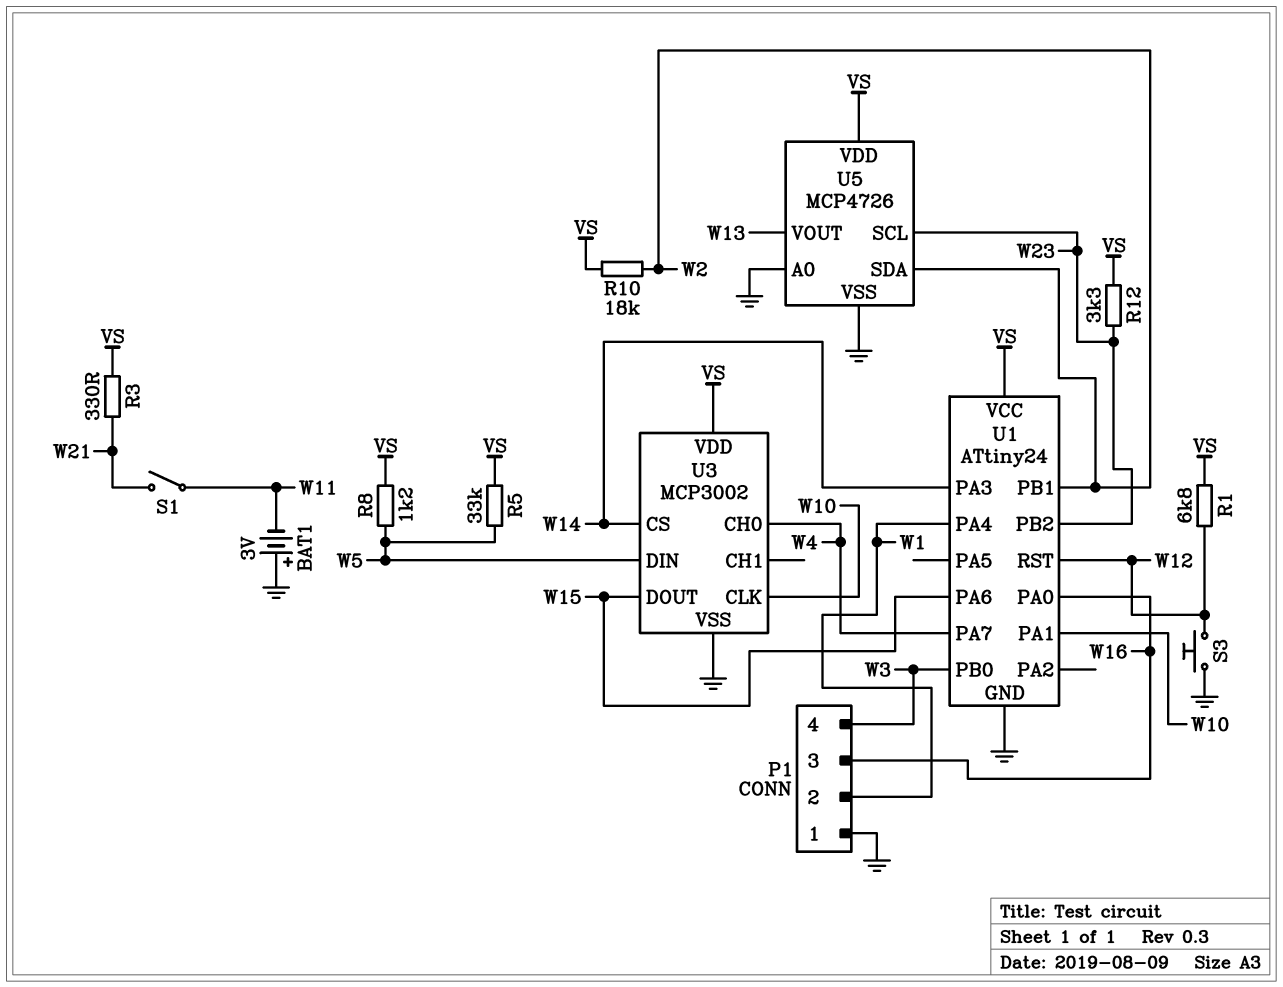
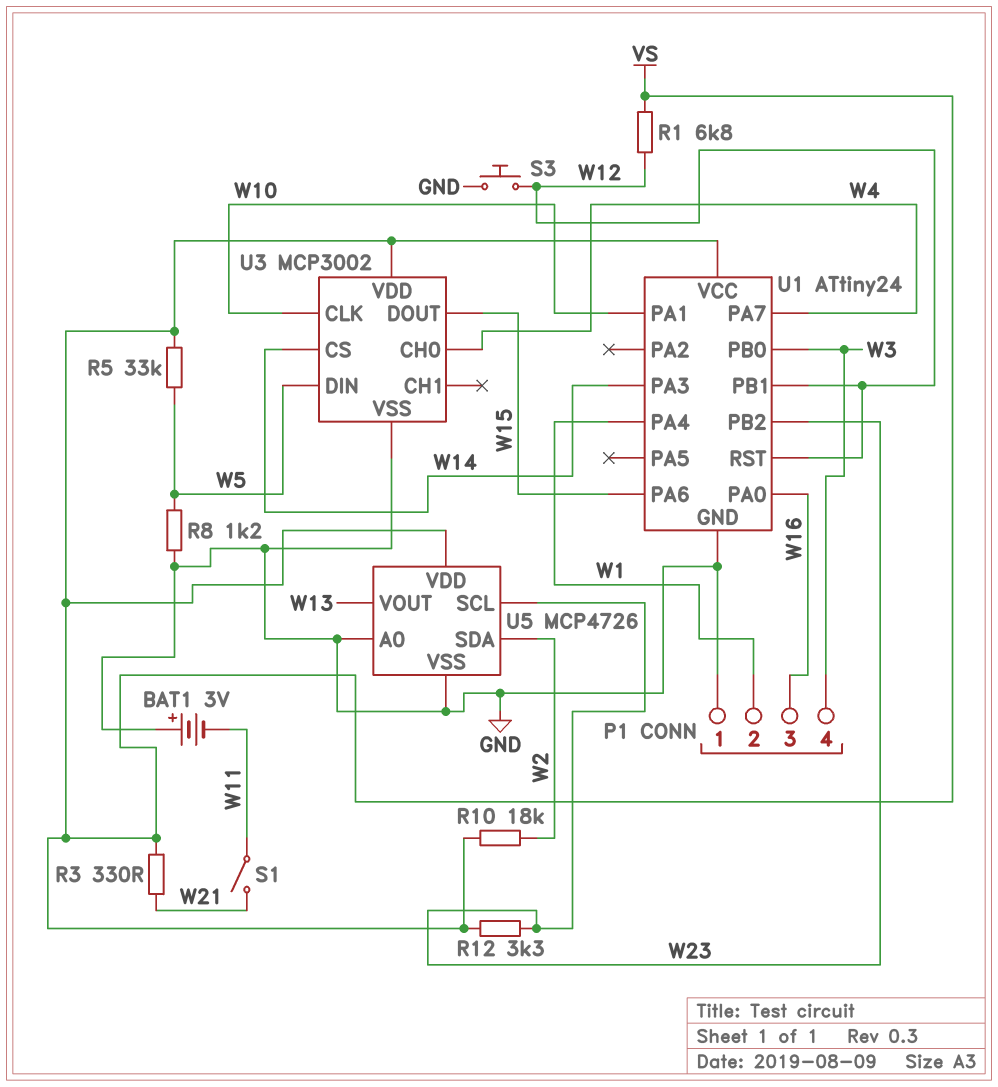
R8: 1.2k (VS, W5) -> 1.2k (GND, W5)
U1 pin PB1: W2 -> W12

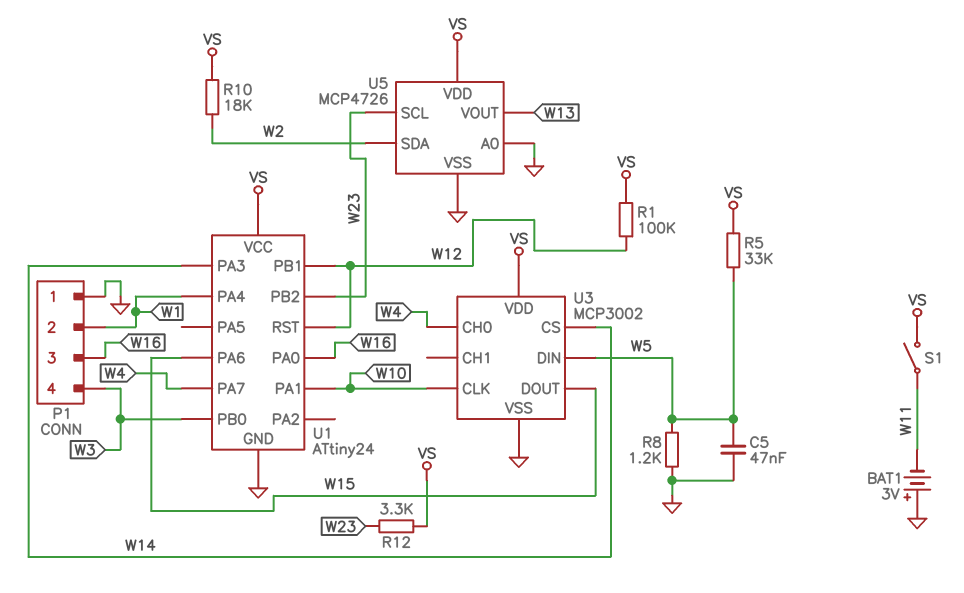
C5: none -> 47nF (GND, W5)
R1: 6.8k (VS, W12) -> 100k (VS, W12)
R3: 330 (VS, W21) -> none
S1: switch (W11, W21) -> switch (VS, W11)
S3: button (GND, W12) -> none

